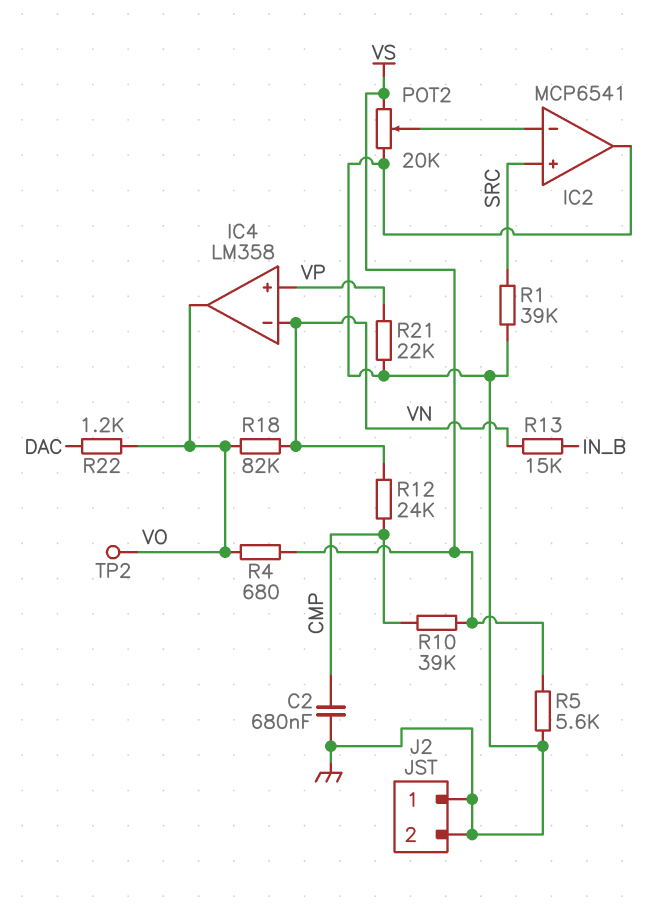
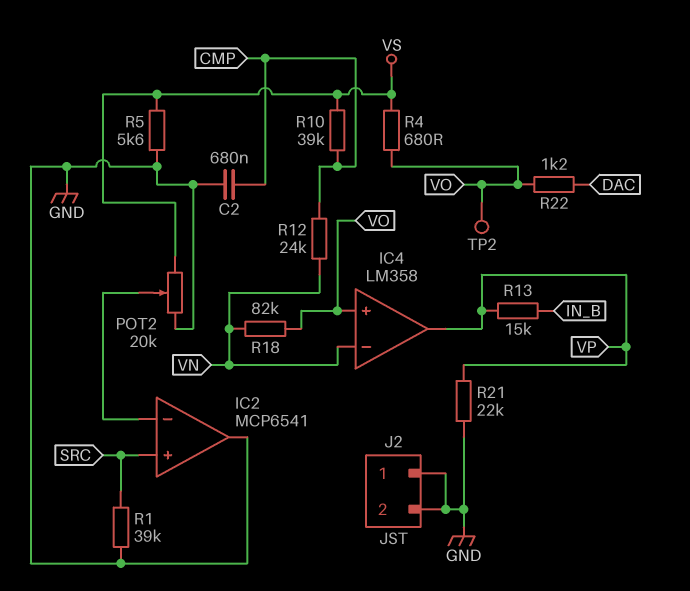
IC4 pin in+: VP -> VO
IC4 pin out: VO -> VP
R13: 15k (IN_B, VN) -> 15k (IN_B, VP)

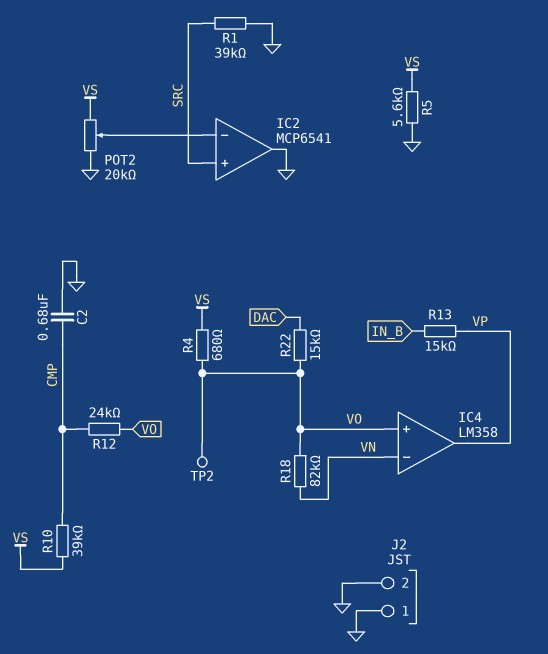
R12: 24k (CMP, VN) -> 24k (CMP, VO)
R21: 22k (GND, VP) -> none
R22: 1.2k (DAC, VO) -> 15k (DAC, VO)

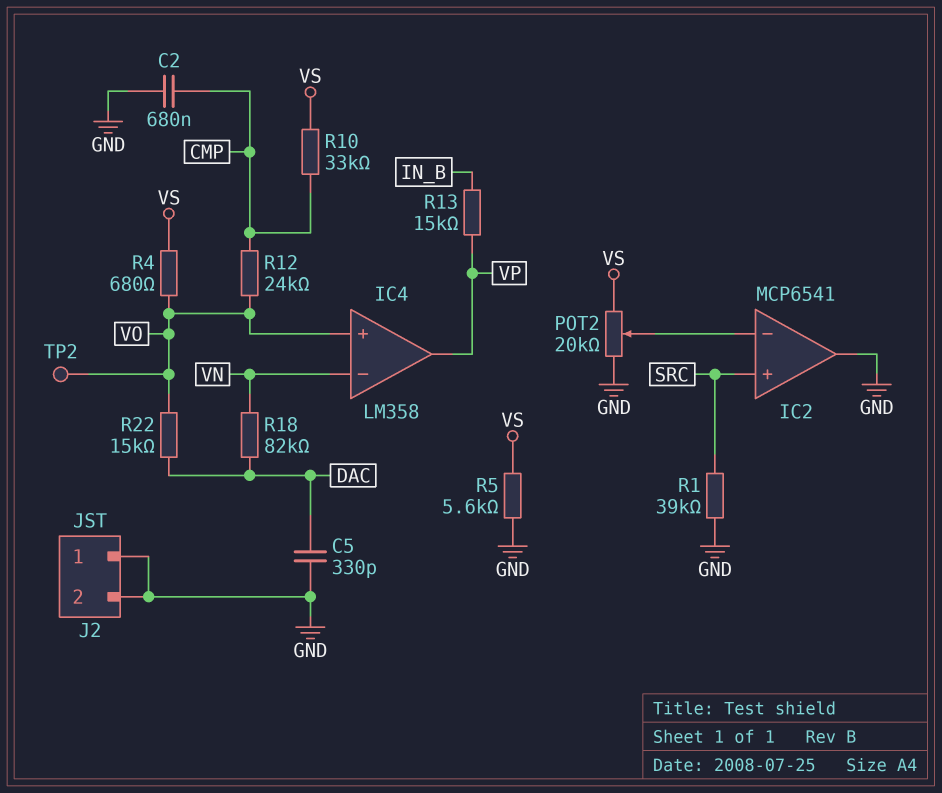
C5: none -> 330pF (DAC, GND)
R10: 39k (CMP, VS) -> 33k (CMP, VS)
R18: 82k (VN, VO) -> 82k (DAC, VN)

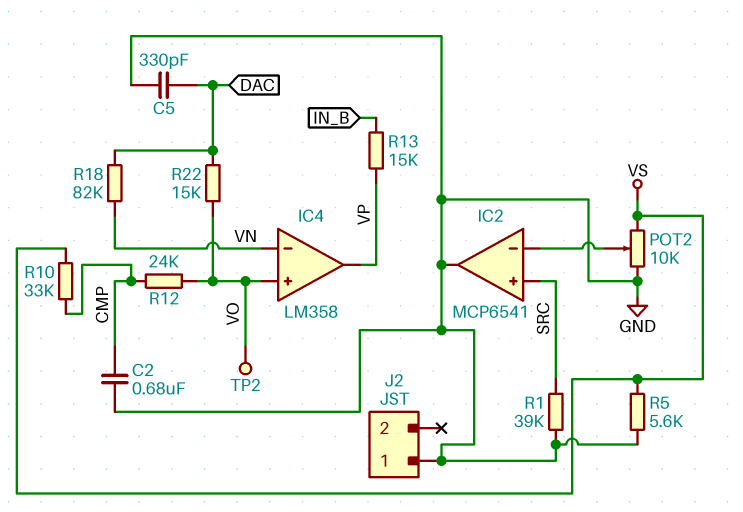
J2 pin 2: GND -> none
POT2: 20k (GND, VS, wiper IC2/in-) -> 10k (GND, VS, wiper IC2/in-)
R4: 680 (VO, VS) -> none

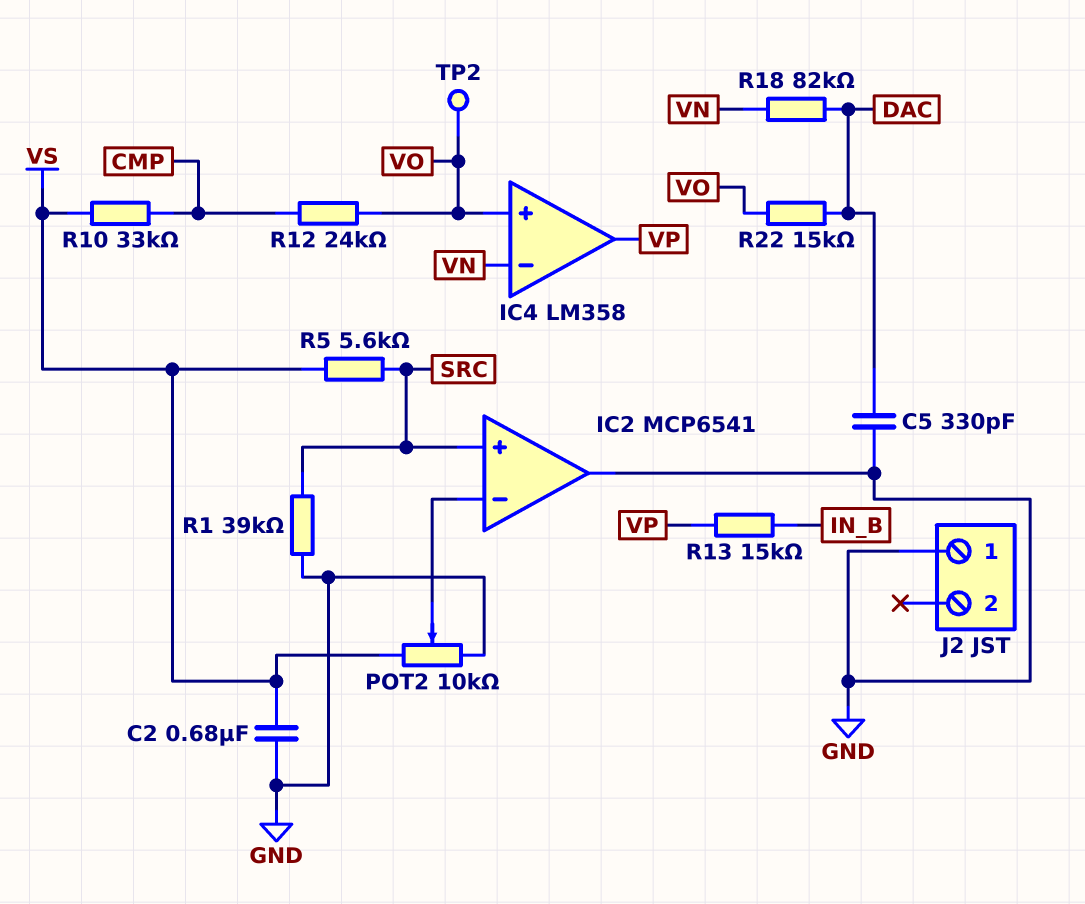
C2: 680nF (CMP, GND) -> 680nF (GND, VS)
R5: 5.6k (GND, VS) -> 5.6k (SRC, VS)

